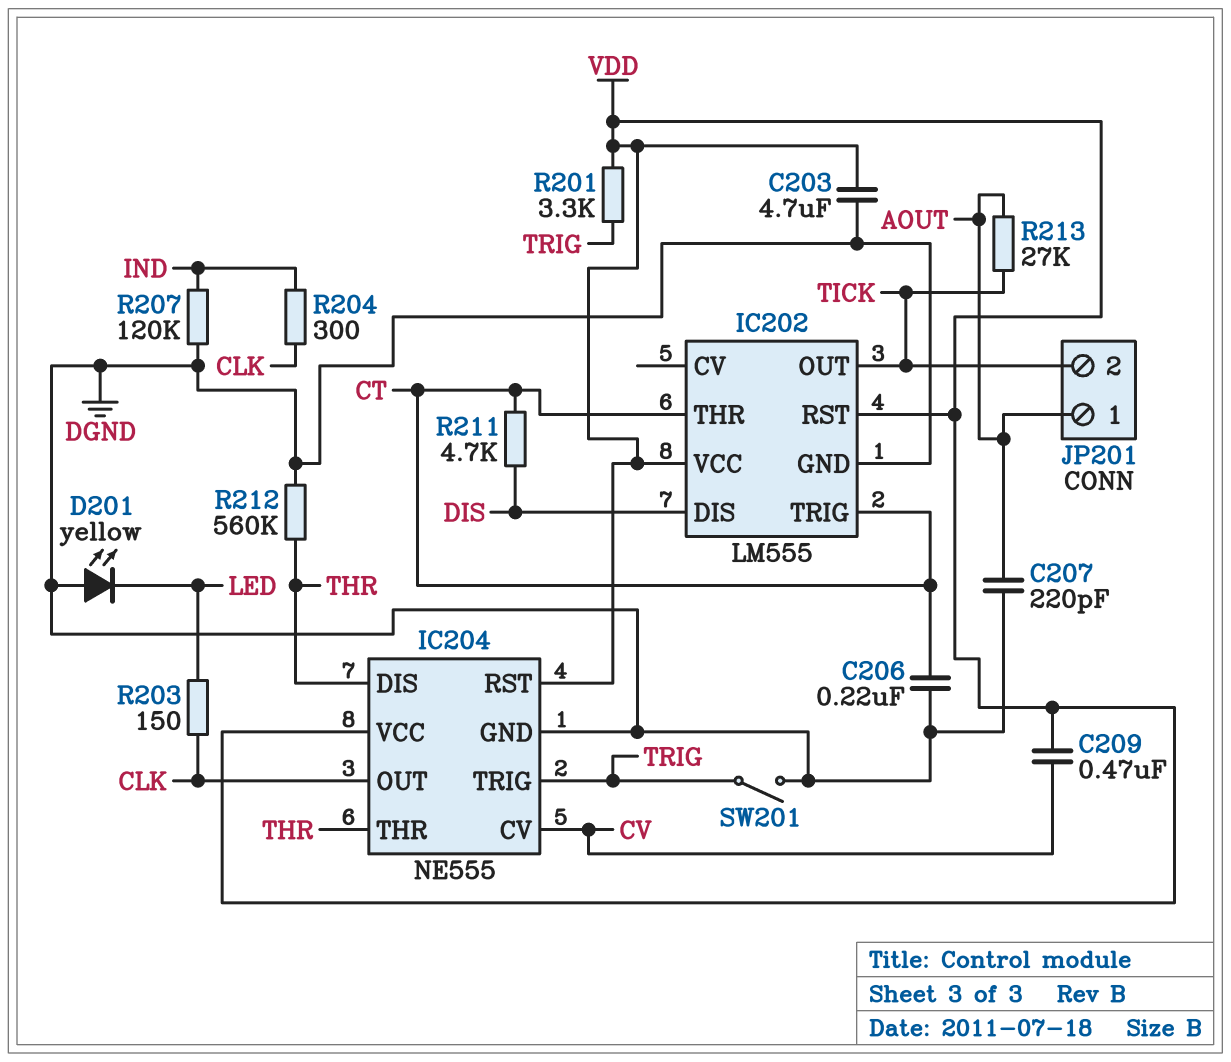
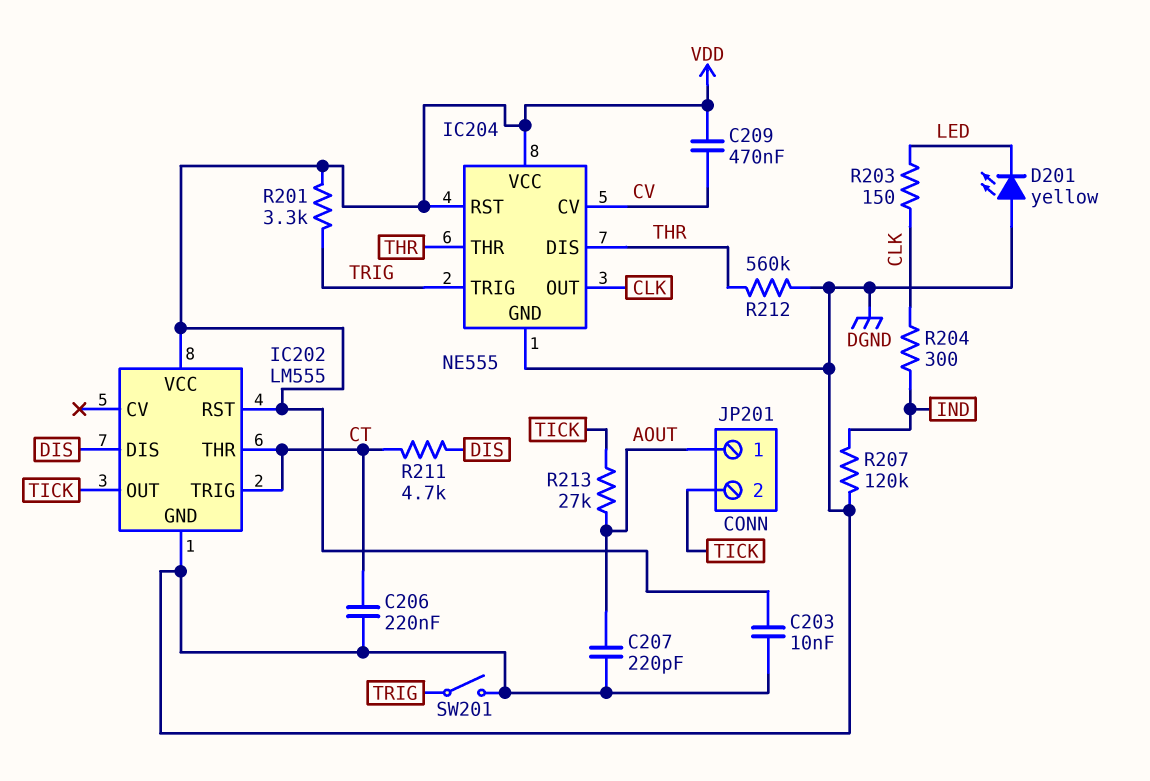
C203: 4.7uF (DGND, VDD) -> 10nF (DGND, VDD)

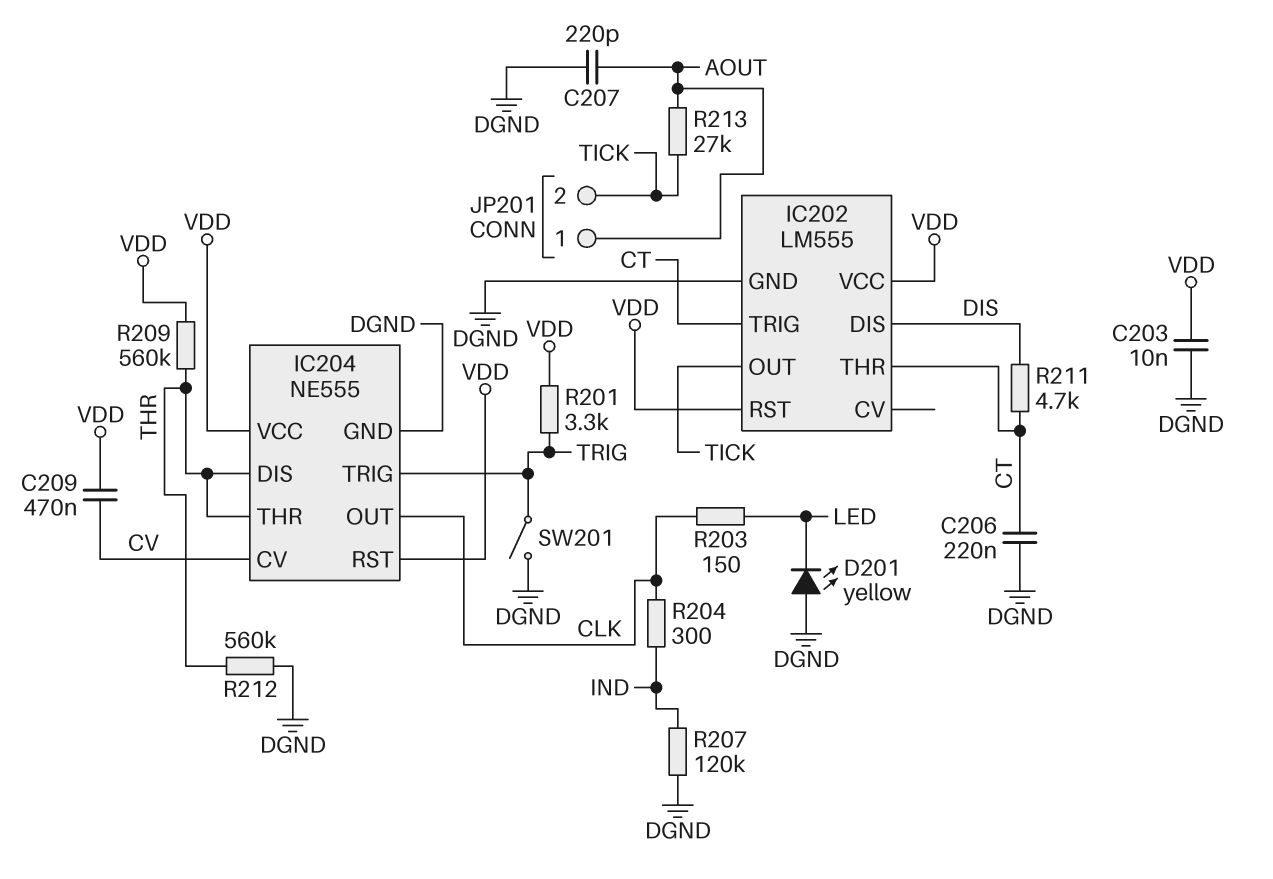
R209: none -> 560k (THR, VDD)

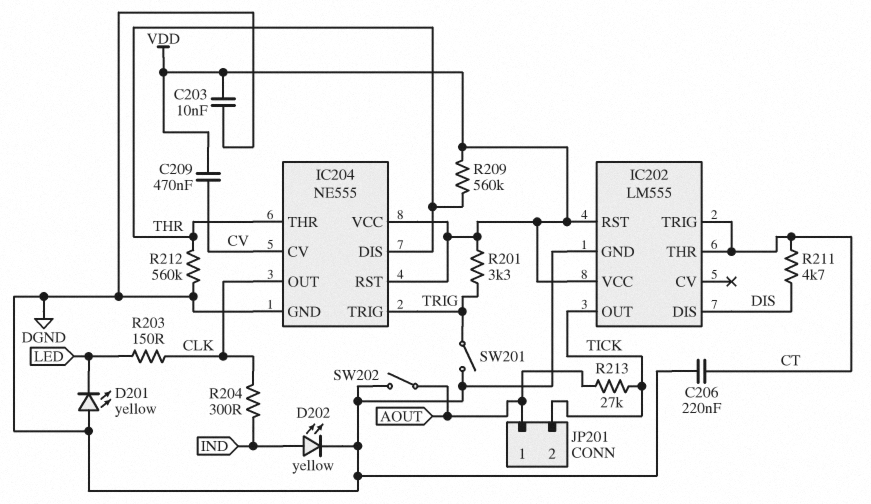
C207: 220pF (AOUT, DGND) -> none
D202: none -> LED yellow (A IND, K DGND)
R207: 120k (DGND, IND) -> none
SW202: none -> switch (AOUT, DGND)

